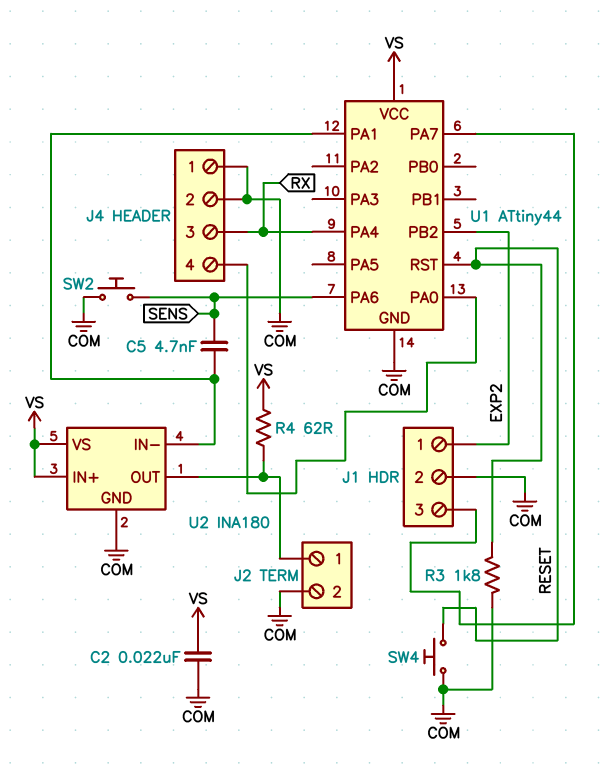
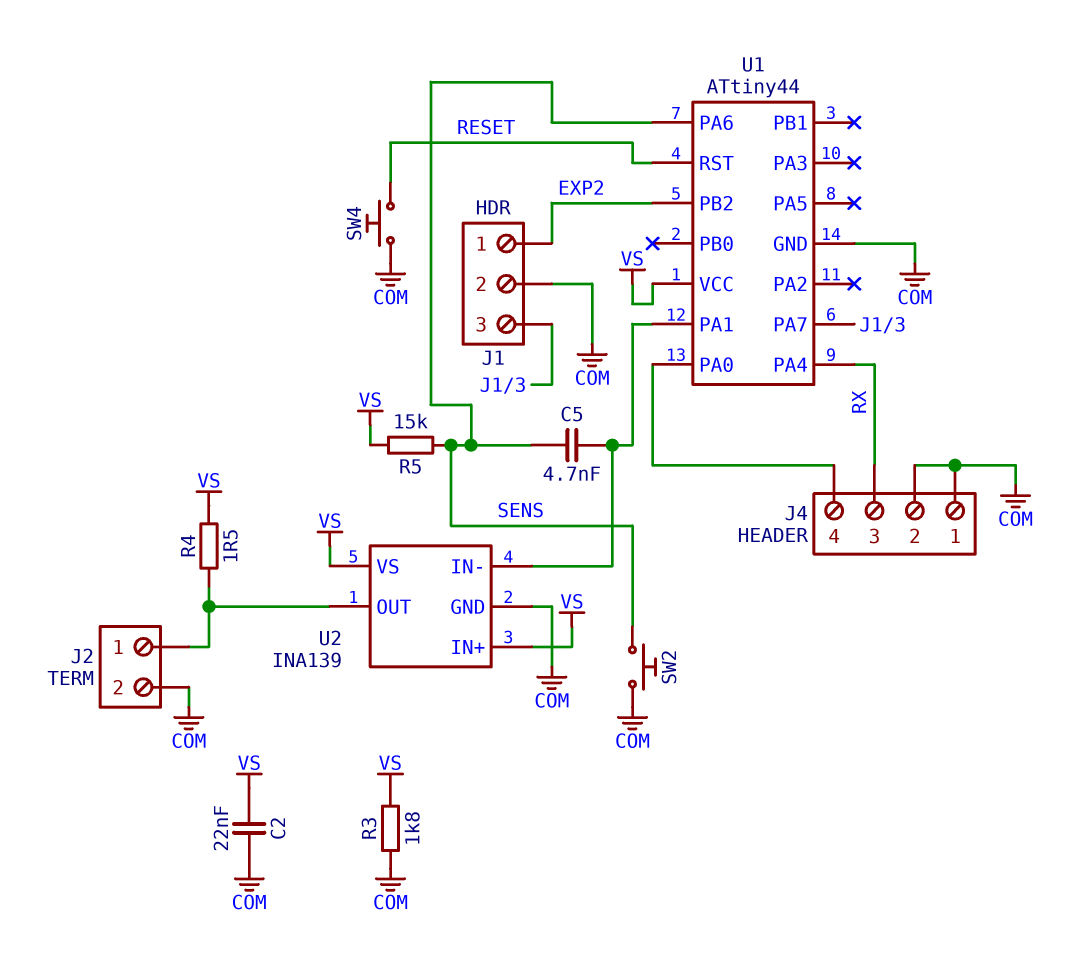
R3: 1.8k (COM, RESET) -> 1.8k (COM, VS)
R4: 62 (J2/1, VS) -> 1.5 (J2/1, VS)
R5: none -> 15k (SENS, VS)
U2: INA180 -> INA139

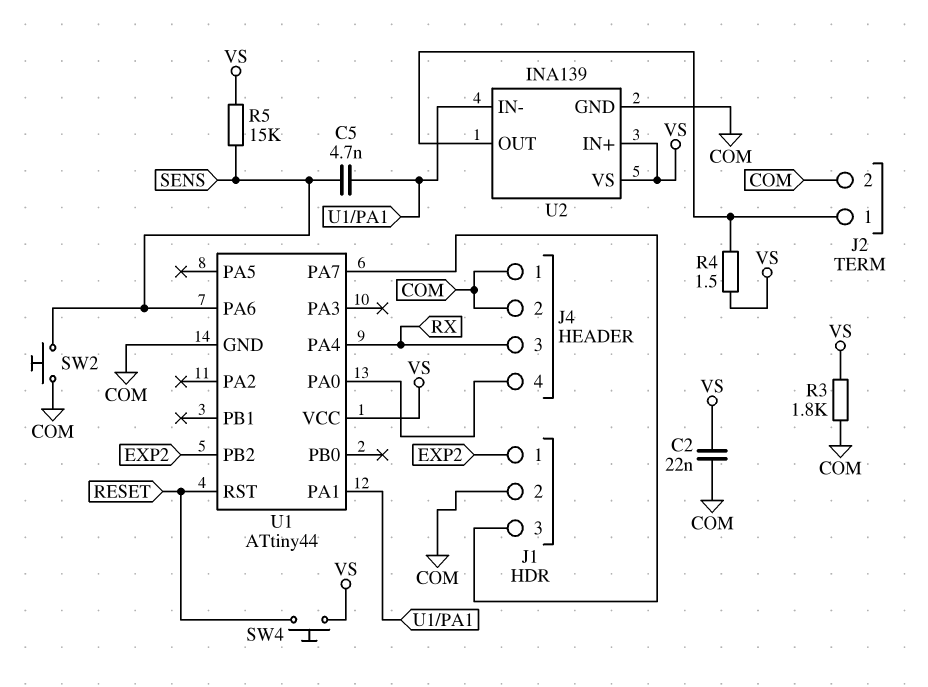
SW4: button (COM, RESET) -> button (RESET, VS)

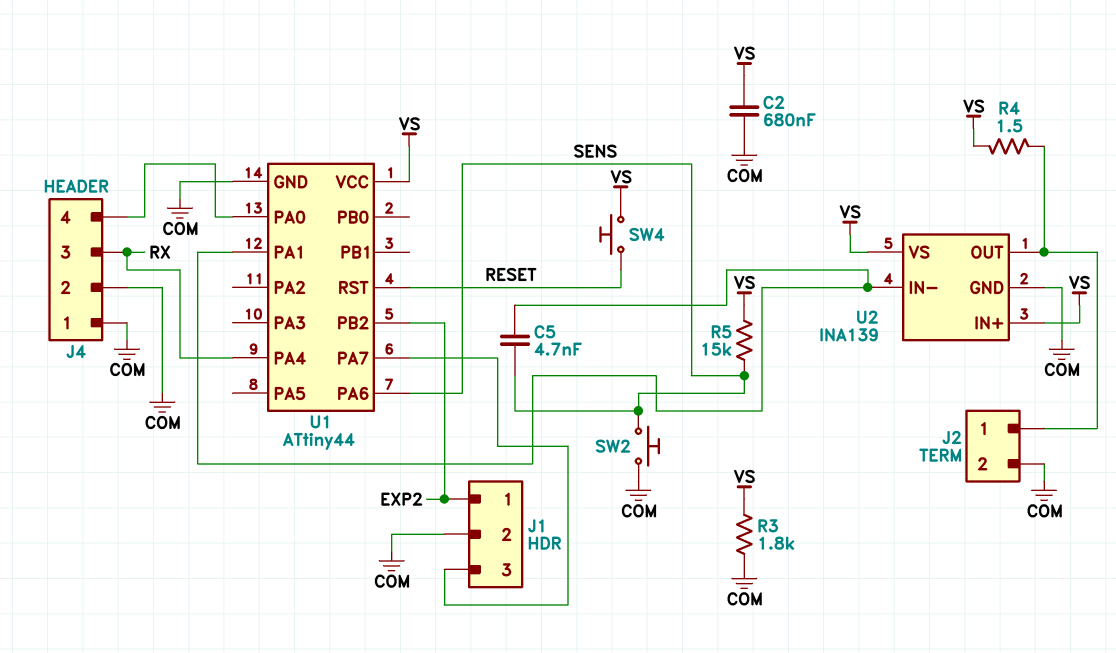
C2: 22nF (COM, VS) -> 680nF (COM, VS)

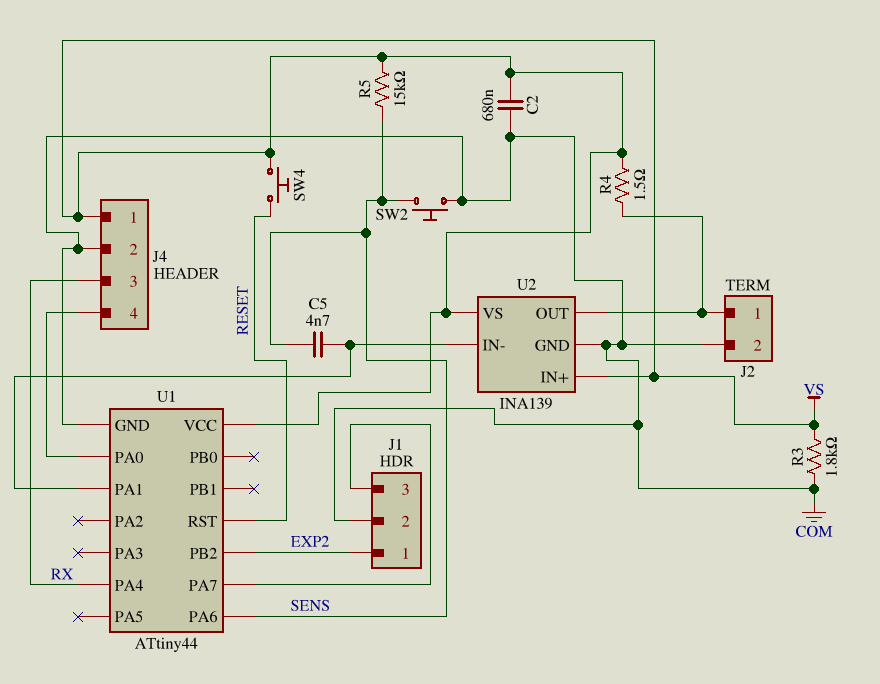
J4 pin 1: COM -> VS

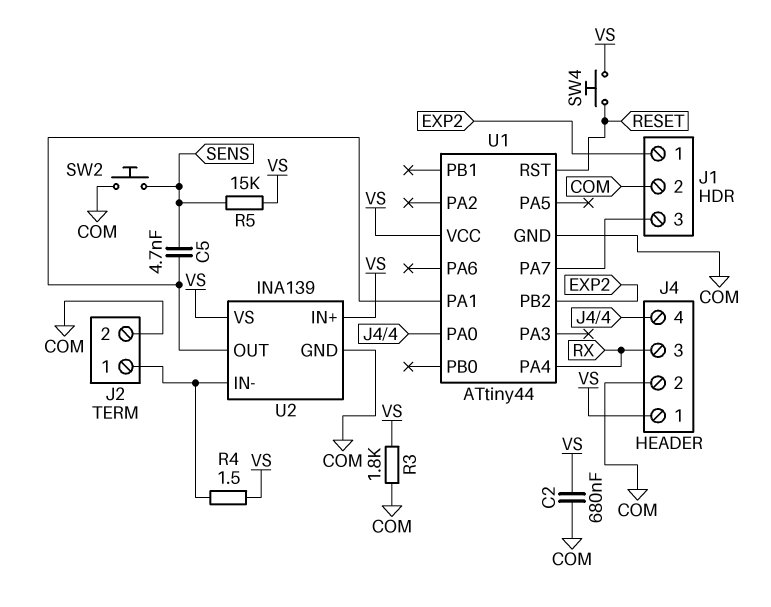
U1 pin PA6: SENS -> none
U2 pin IN-: U1/PA1 -> J2/1
U2 pin OUT: J2/1 -> U1/PA1

